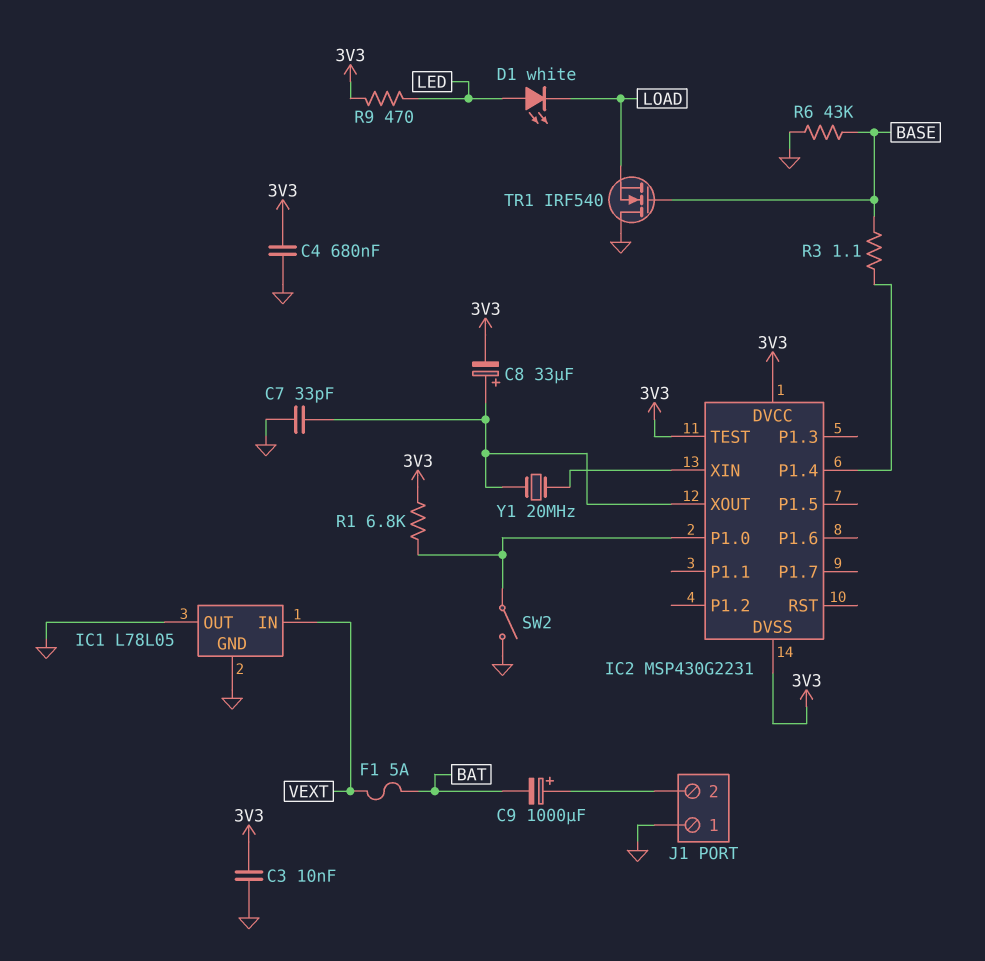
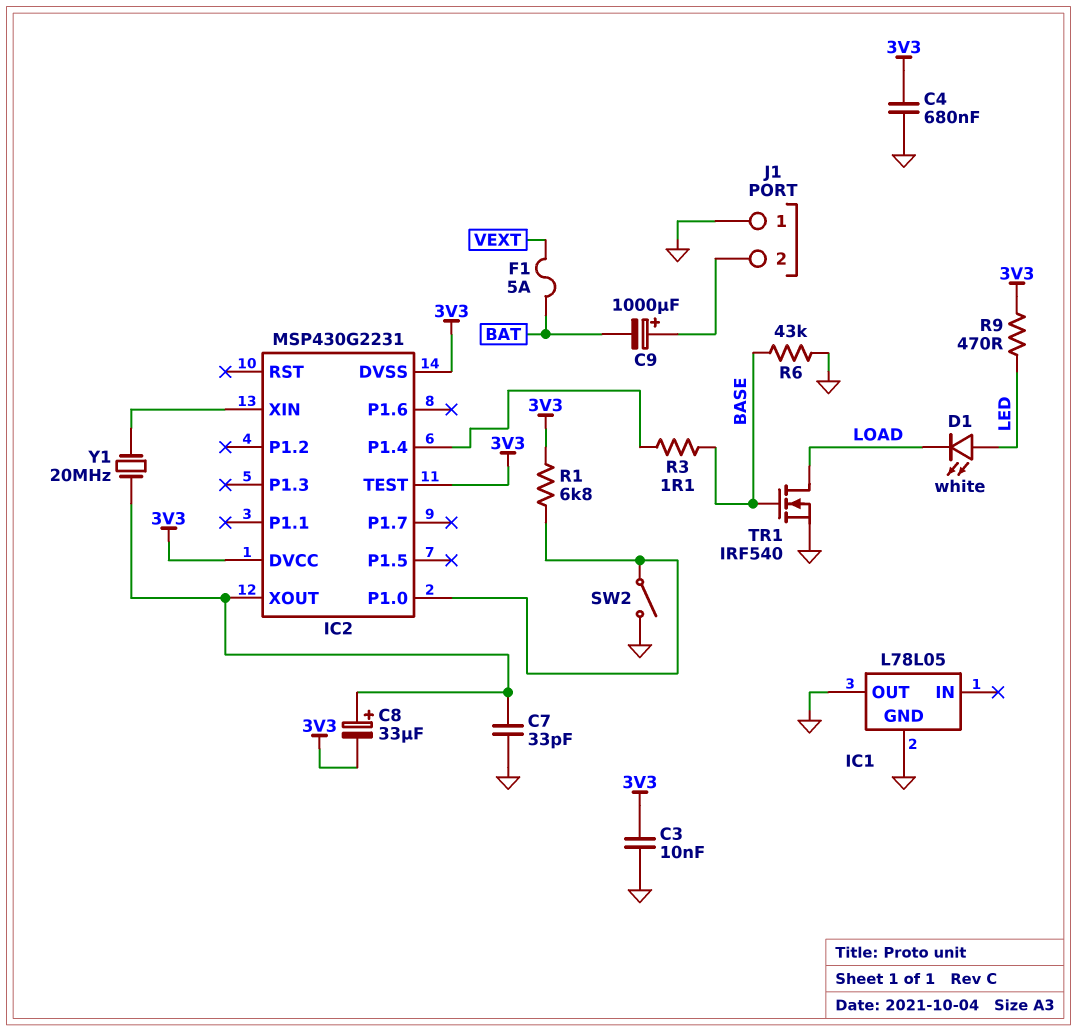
IC1 pin IN: VEXT -> none
TR1: NMOS IRF540 (G BASE, D GND, S LOAD) -> NMOS IRF540 (G BASE, D LOAD, S GND)

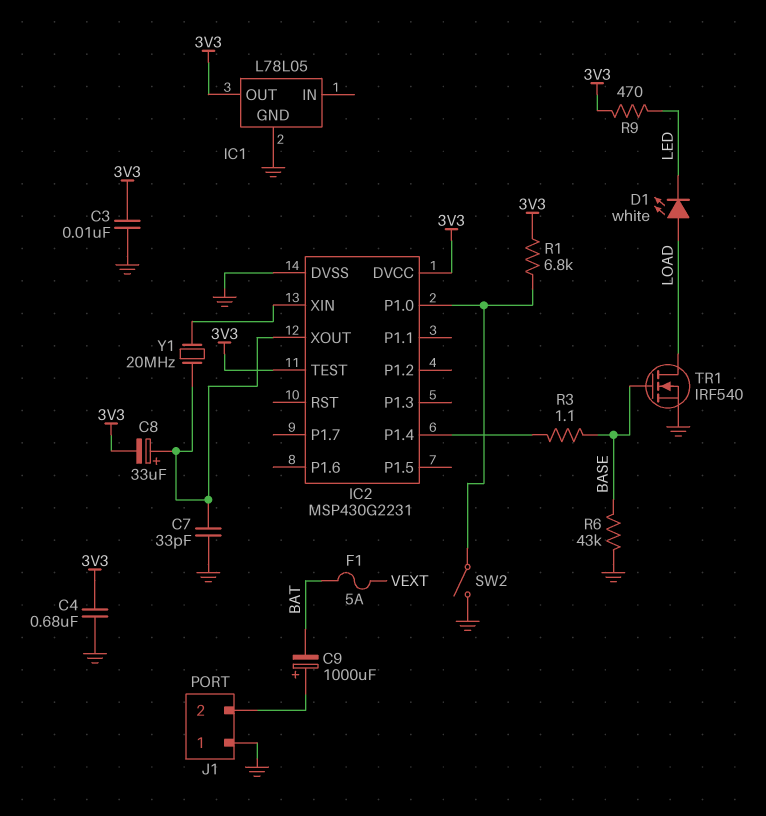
D1: LED white (A LED, K LOAD) -> LED white (A LOAD, K LED)
IC1 pin OUT: GND -> 3V3
IC2 pin DVSS: 3V3 -> GND

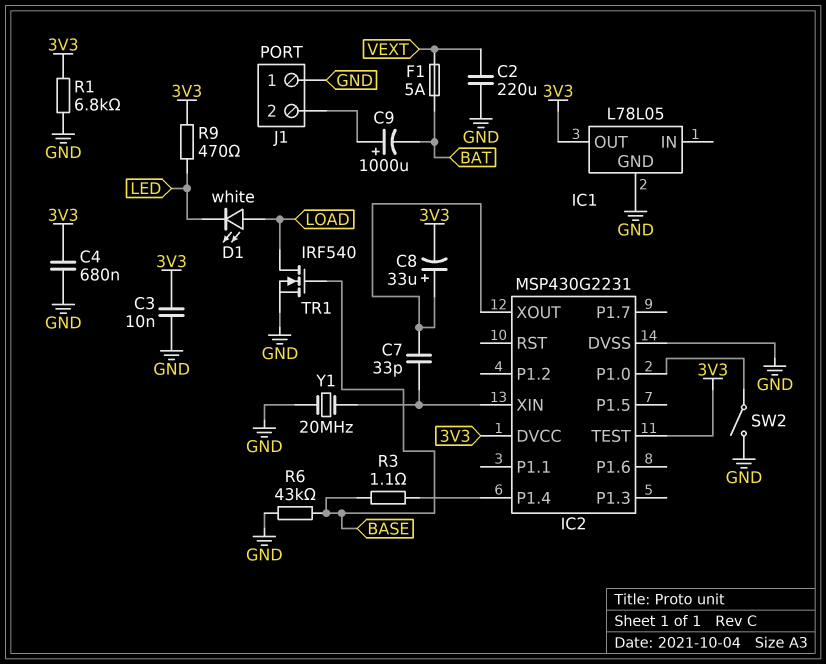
C2: none -> 220uF (GND, VEXT)
C7: 33pF (GND, IC2/XOUT) -> 33pF (IC2/XIN, IC2/XOUT)
R1: 6.8k (3V3, IC2/P1.0) -> 6.8k (3V3, GND)
Y1: 20MHz (IC2/XIN, IC2/XOUT) -> 20MHz (GND, IC2/XIN)

